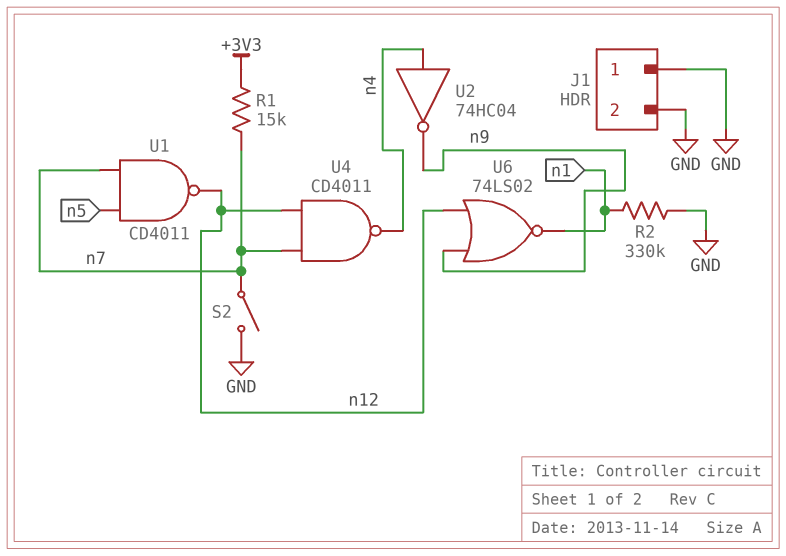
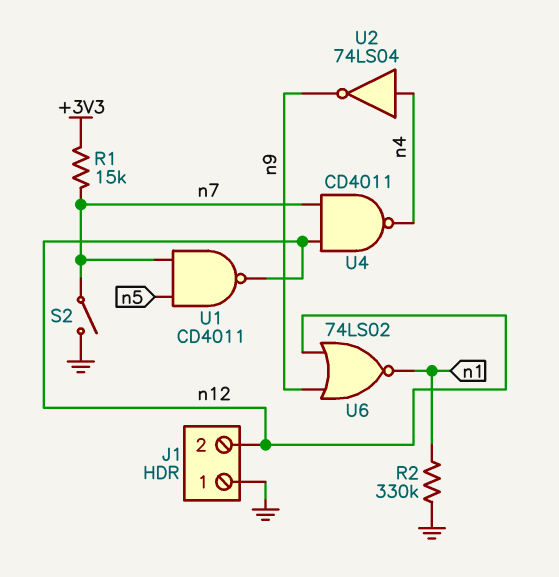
J1 pin 2: GND -> n12
U2: NOT 74HC04 (in n4, out n9) -> NOT 74LS04 (in n4, out n9)

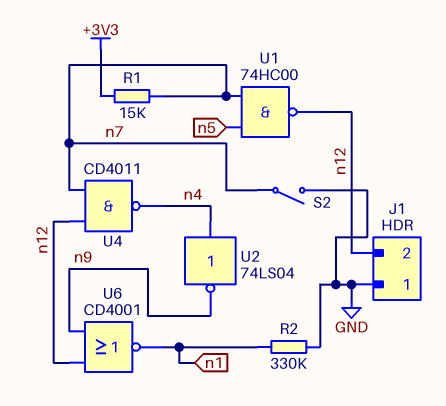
U1: NAND CD4011 (in n5, in n7, out n12) -> NAND 74HC00 (in n5, in n7, out n12)
U6: NOR 74LS02 (in n9, in n12, out n1) -> NOR CD4001 (in n9, in n12, out n1)

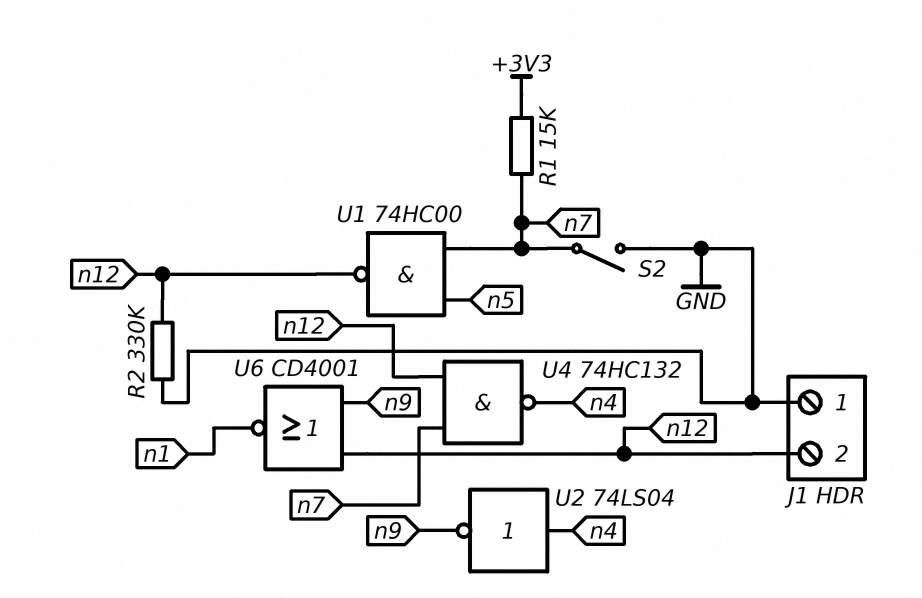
R2: 330k (GND, n1) -> 330k (GND, n12)
U4: NAND CD4011 (in n7, in n12, out n4) -> NAND 74HC132 (in n7, in n12, out n4)

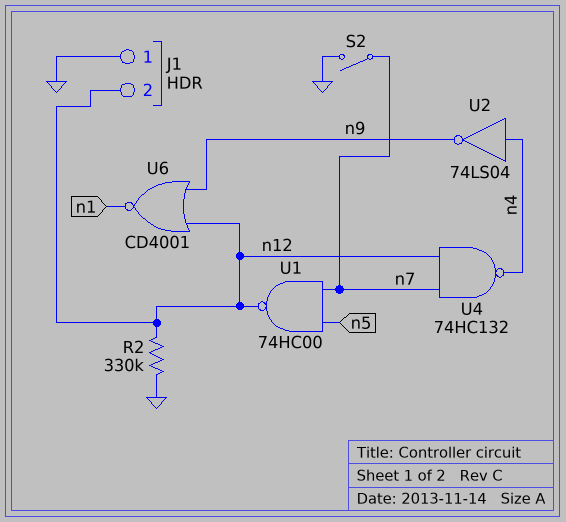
R1: 15k (+3V3, n7) -> none

